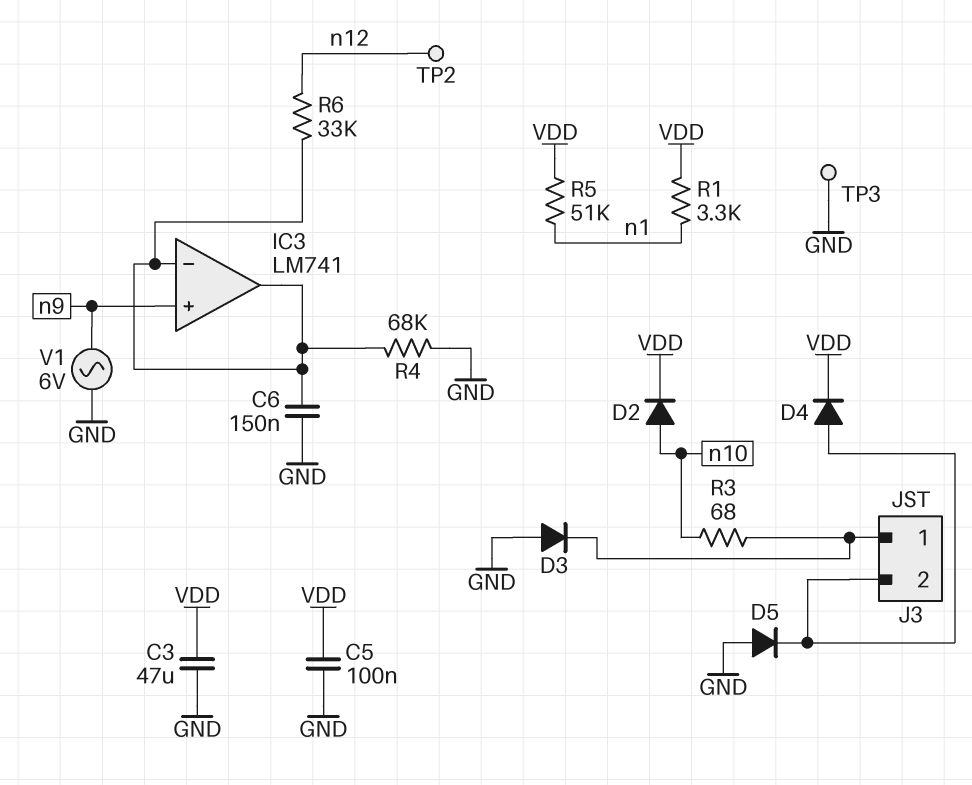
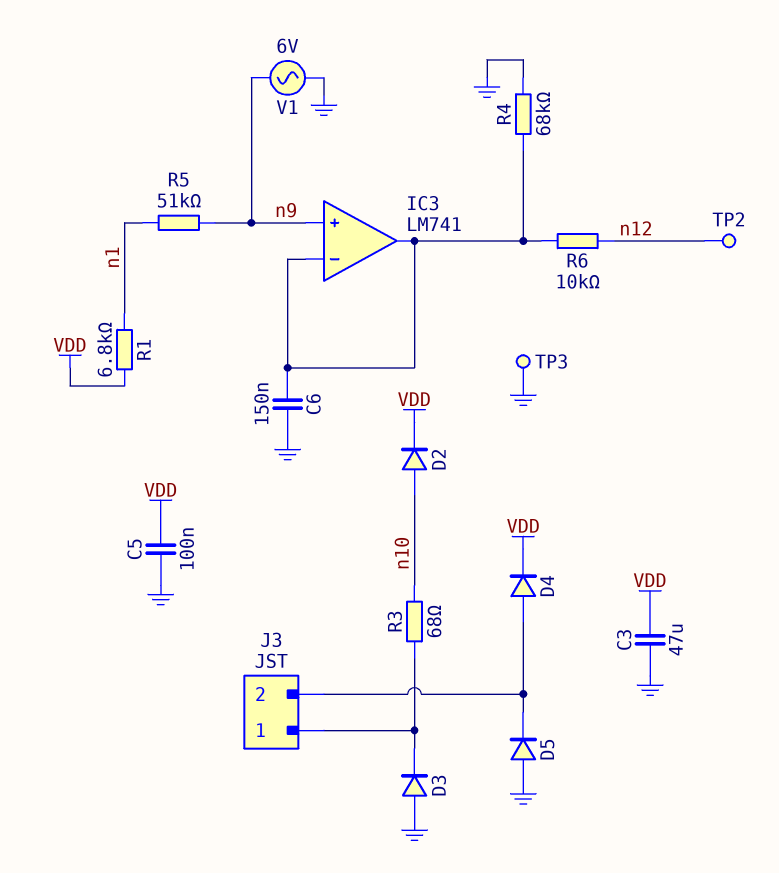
R1: 3.3k (VDD, n1) -> 6.8k (VDD, n1)
R5: 51k (VDD, n1) -> 51k (n1, n9)
R6: 33k (IC3/in-, n12) -> 10k (IC3/in-, n12)

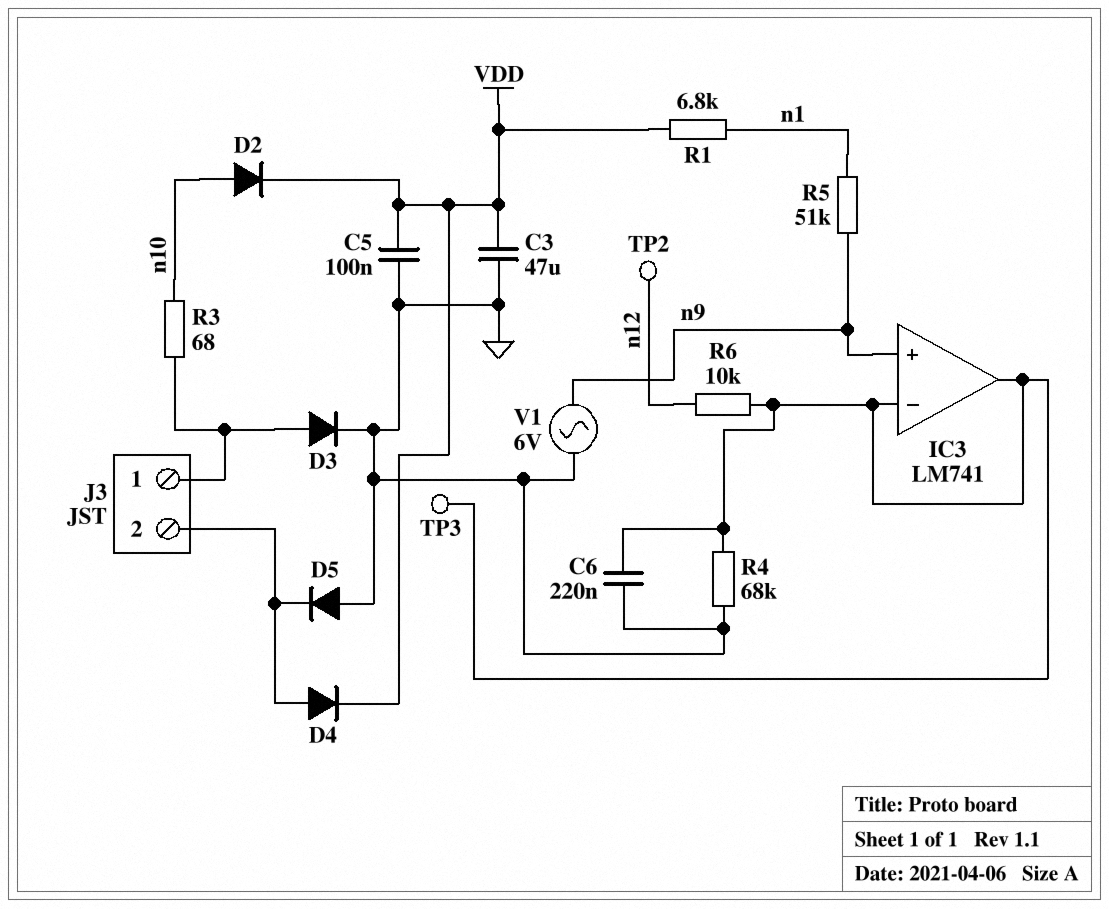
C6: 150nF (GND, IC3/in-) -> 220nF (GND, IC3/in-)
D3: diode (A GND, K J3/1) -> diode (A J3/1, K GND)
TP3: test point (GND) -> test point (IC3/in-)

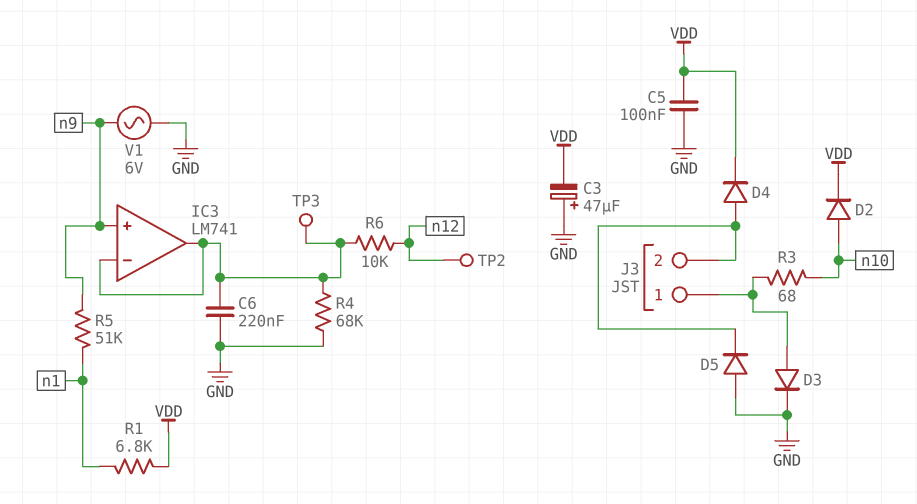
C3: 47uF (GND, VDD) -> 47uF (plus GND, minus VDD)

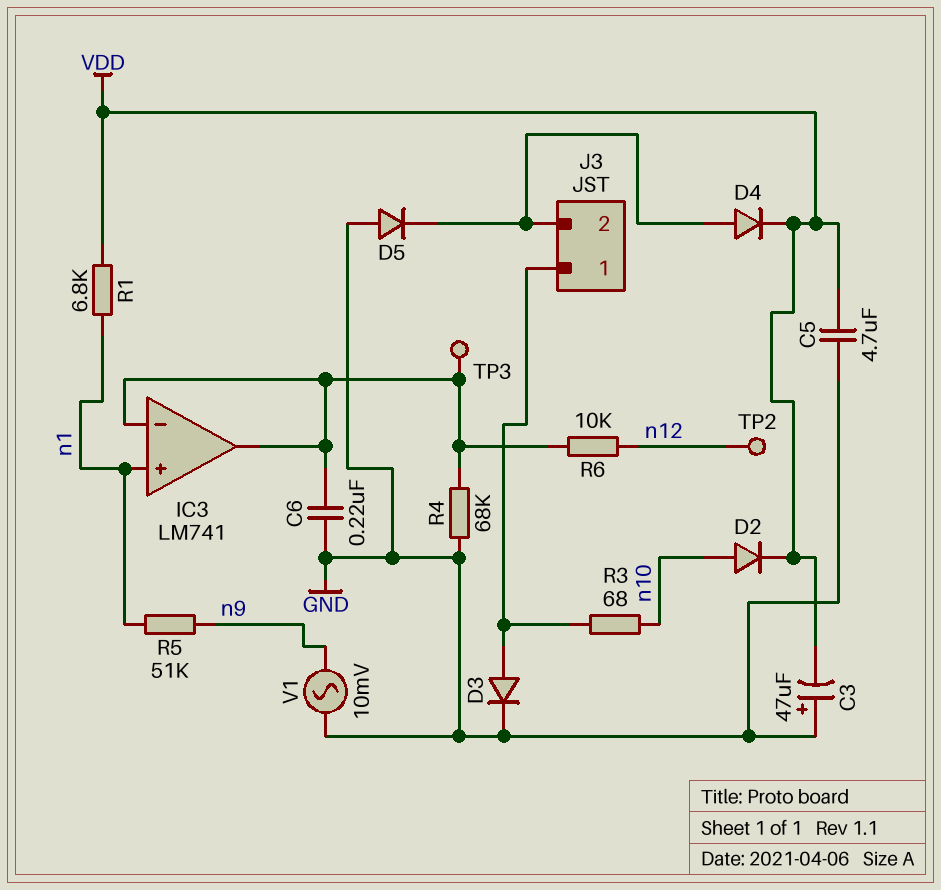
C5: 100nF (GND, VDD) -> 4.7uF (GND, VDD)
IC3 pin in+: n9 -> n1
V1: AC 6V (GND, n9) -> AC 10mV (GND, n9)

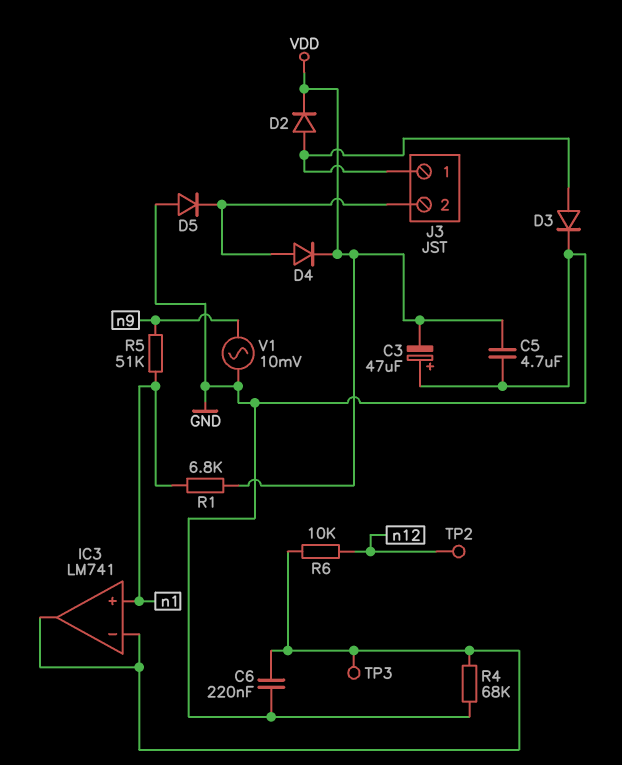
D2: diode (A n10, K VDD) -> diode (A J3/1, K VDD)
R3: 68 (J3/1, n10) -> none

